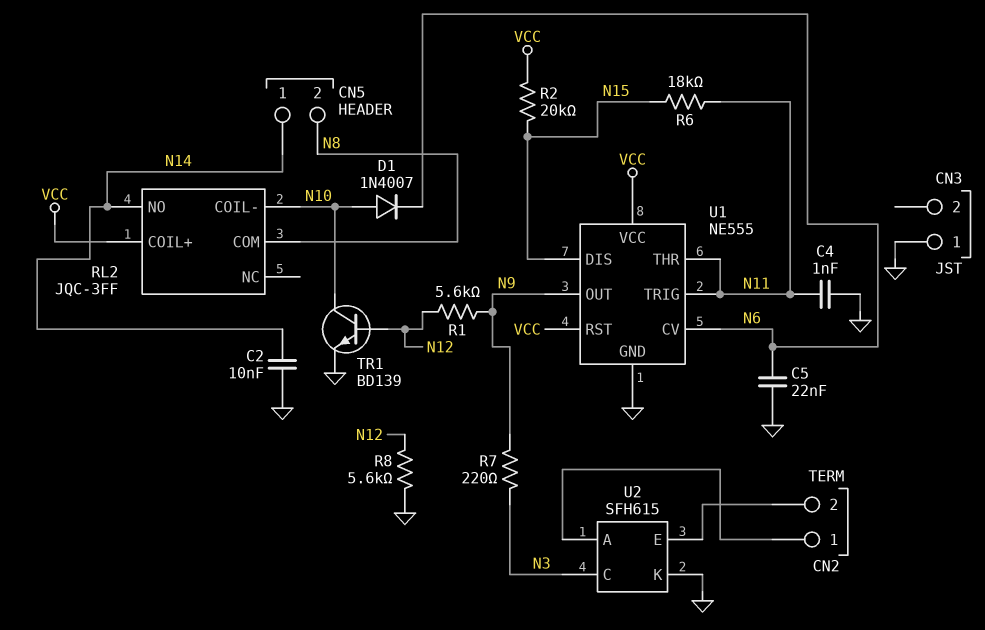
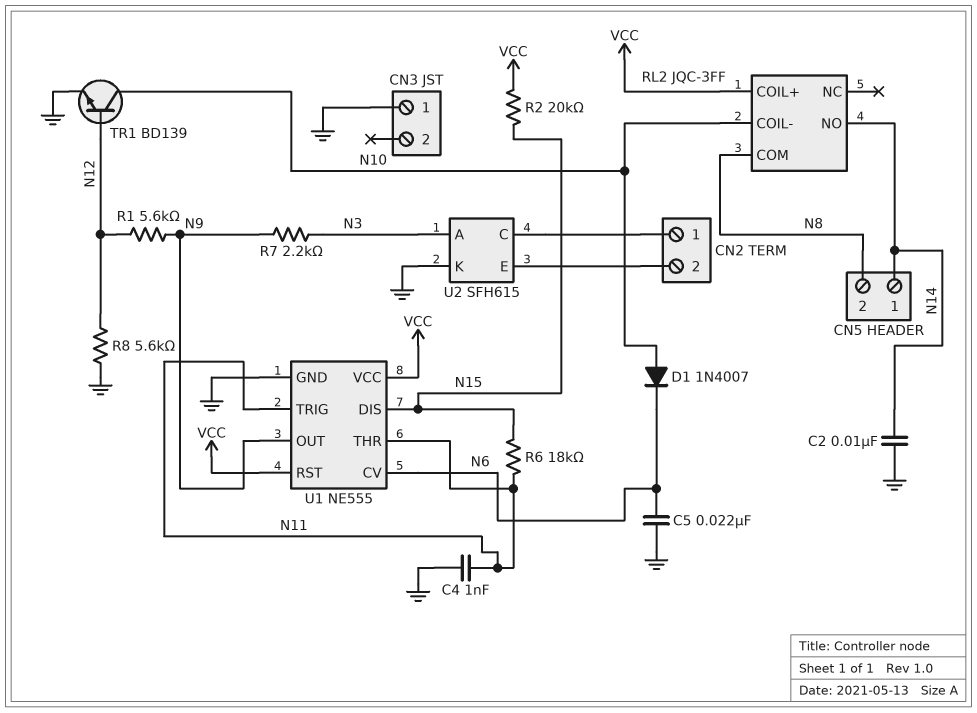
R7: 220 (N3, N9) -> 2.2k (N3, N9)
U2 pin A: CN2/1 -> N3
U2 pin C: N3 -> CN2/1

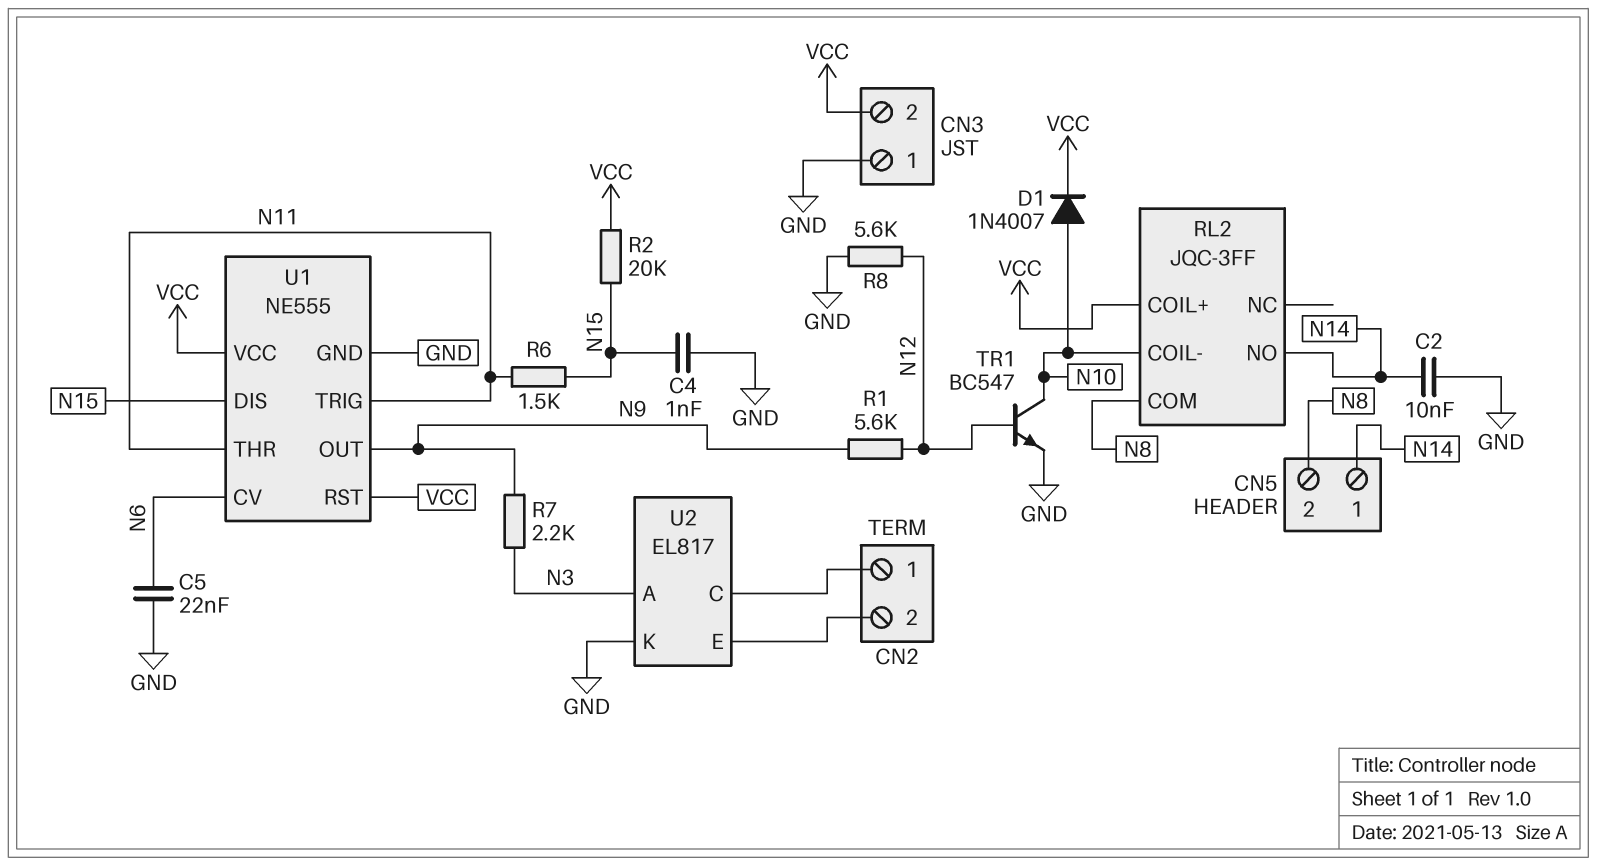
C4: 1nF (GND, N11) -> 1nF (GND, N15)
CN3 pin 2: none -> VCC
D1: diode 1N4007 (A N10, K N6) -> diode 1N4007 (A N10, K VCC)
R6: 18k (N11, N15) -> 1.5k (N11, N15)
TR1: NPN BD139 (B N12, C N10, E GND) -> NPN BC547 (B N12, C N10, E GND)
U2: SFH615 -> EL817

